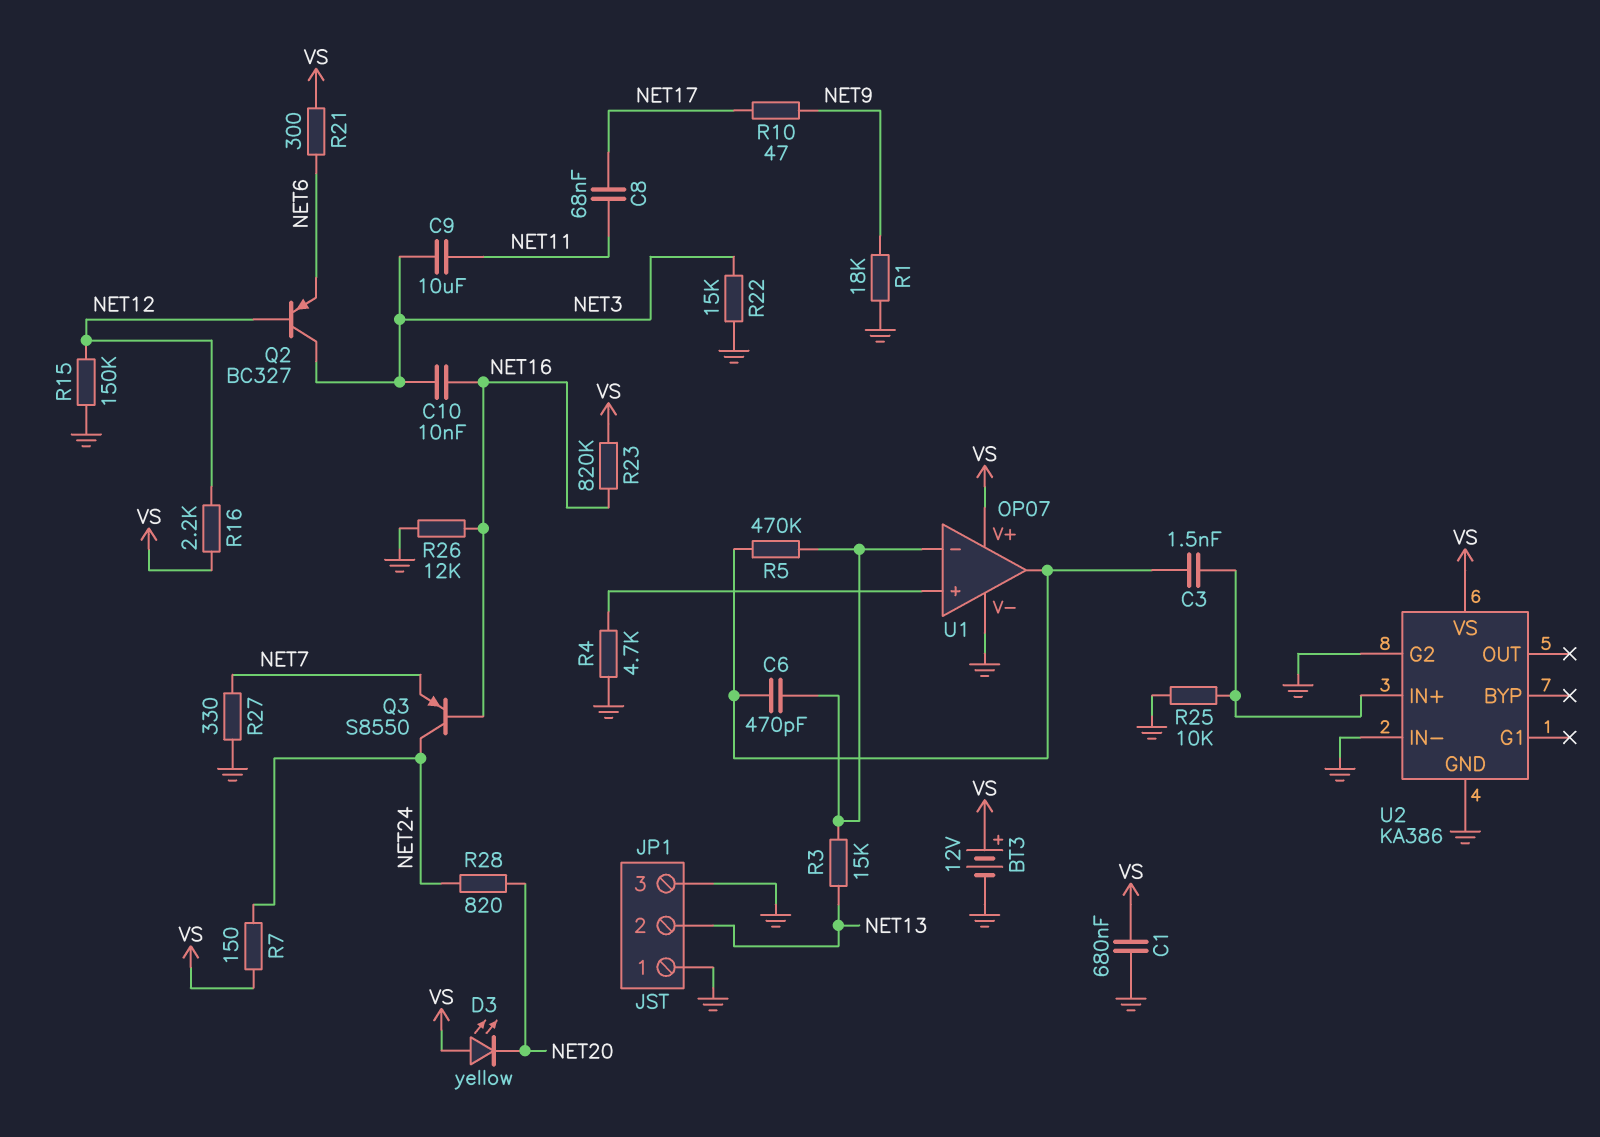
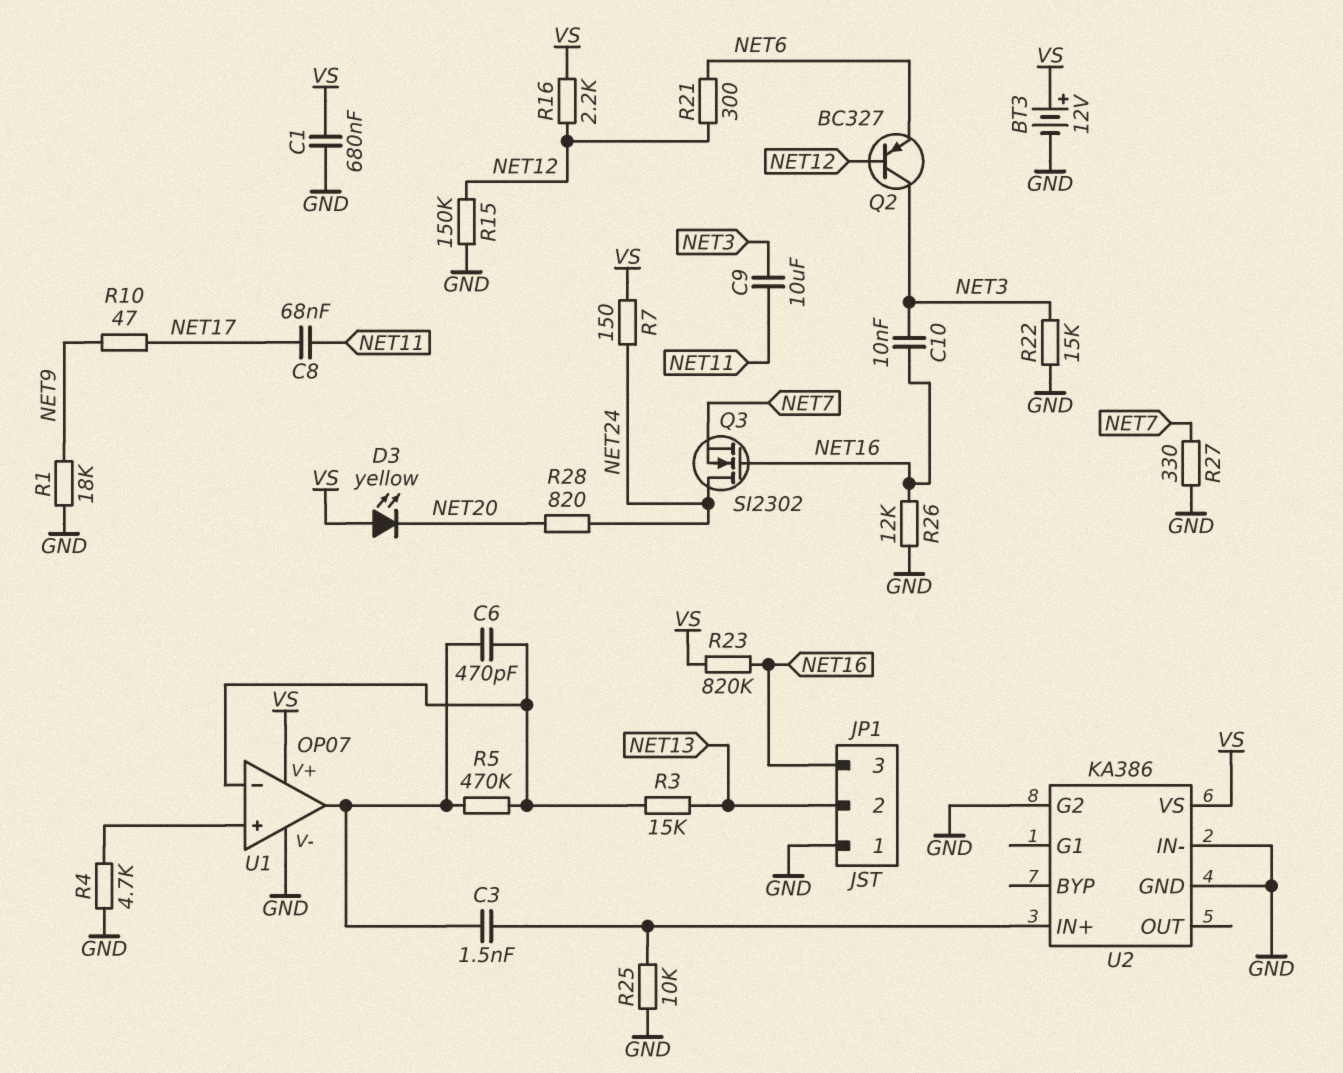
JP1 pin 3: GND -> NET16
Q3: PNP S8550 (B NET16, C NET24, E NET7) -> NMOS SI2302 (G NET16, D NET24, S NET7)
R21: 300 (NET6, VS) -> 300 (NET6, NET12)

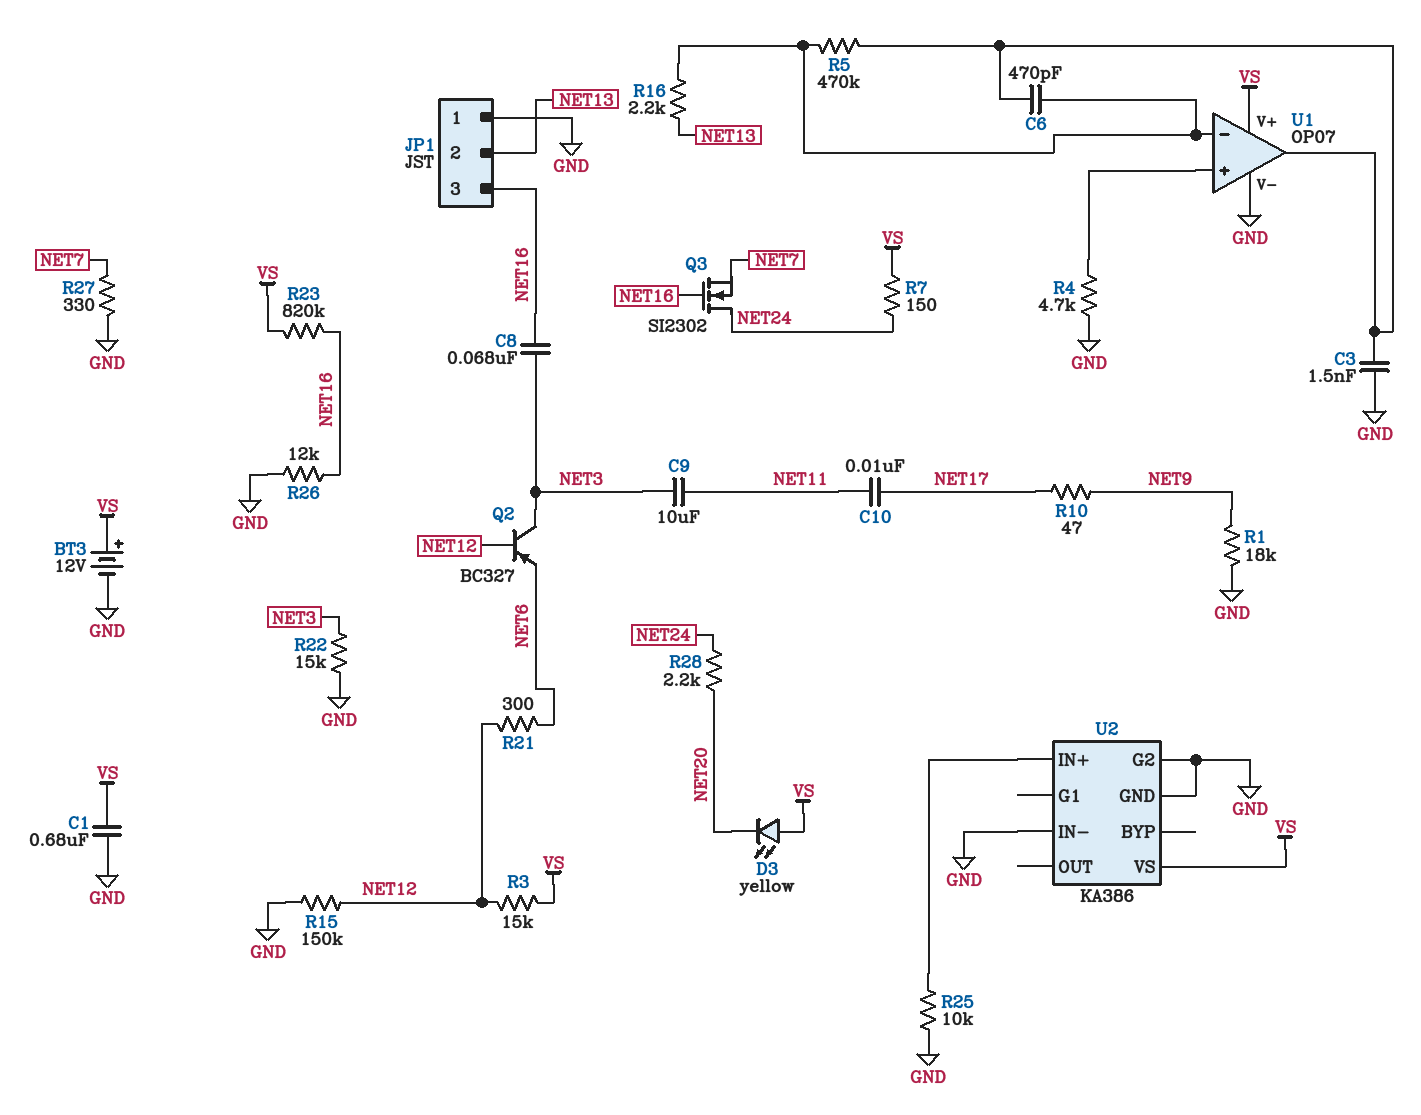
C3: 1.5nF (U1/out, U2/IN+) -> 1.5nF (GND, U1/out)
C8: 68nF (NET11, NET17) -> 68nF (NET3, NET16)
C10: 10nF (NET3, NET16) -> 10nF (NET11, NET17)
R3: 15k (NET13, U1/in-) -> 15k (NET12, VS)
R16: 2.2k (NET12, VS) -> 2.2k (NET13, U1/in-)
R28: 820 (NET20, NET24) -> 2.2k (NET20, NET24)

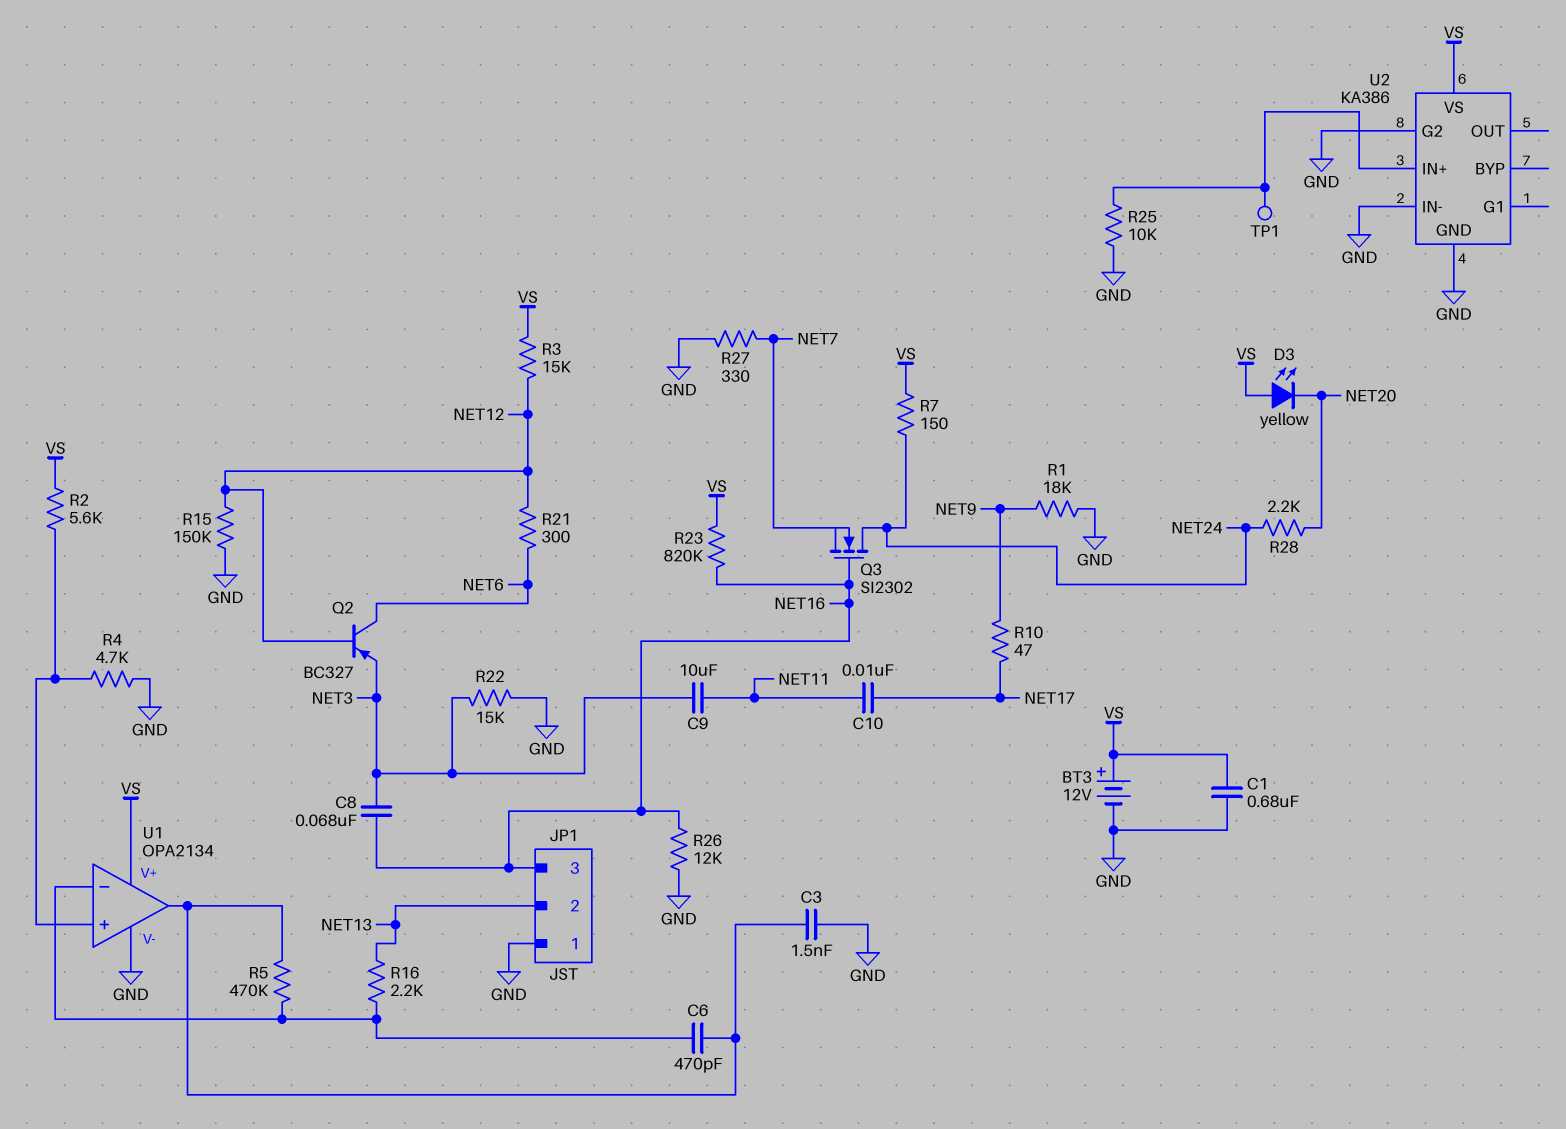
Q2: PNP BC327 (B NET12, C NET3, E NET6) -> PNP BC327 (B NET12, C NET6, E NET3)
R2: none -> 5.6k (U1/in+, VS)
TP1: none -> test point (U2/IN+)
U1: OP07 -> OPA2134

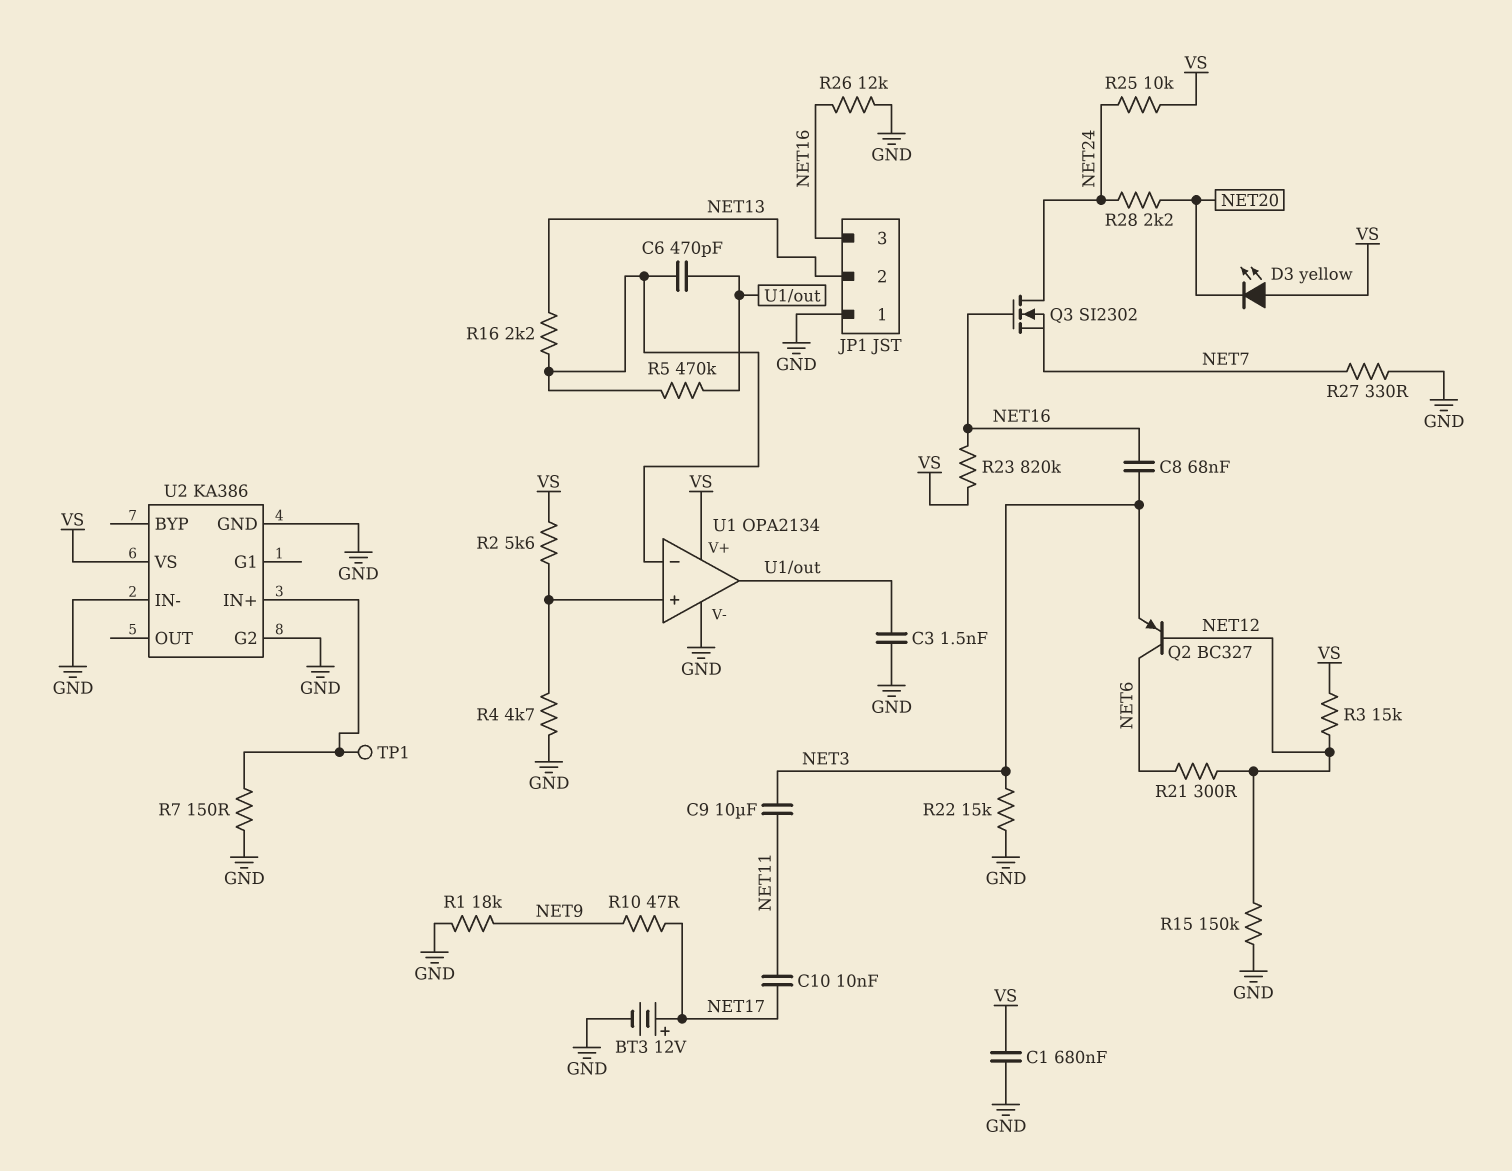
BT3: 12V (plus VS, minus GND) -> 12V (plus NET17, minus GND)
R7: 150 (NET24, VS) -> 150 (GND, U2/IN+)
R25: 10k (GND, U2/IN+) -> 10k (NET24, VS)

